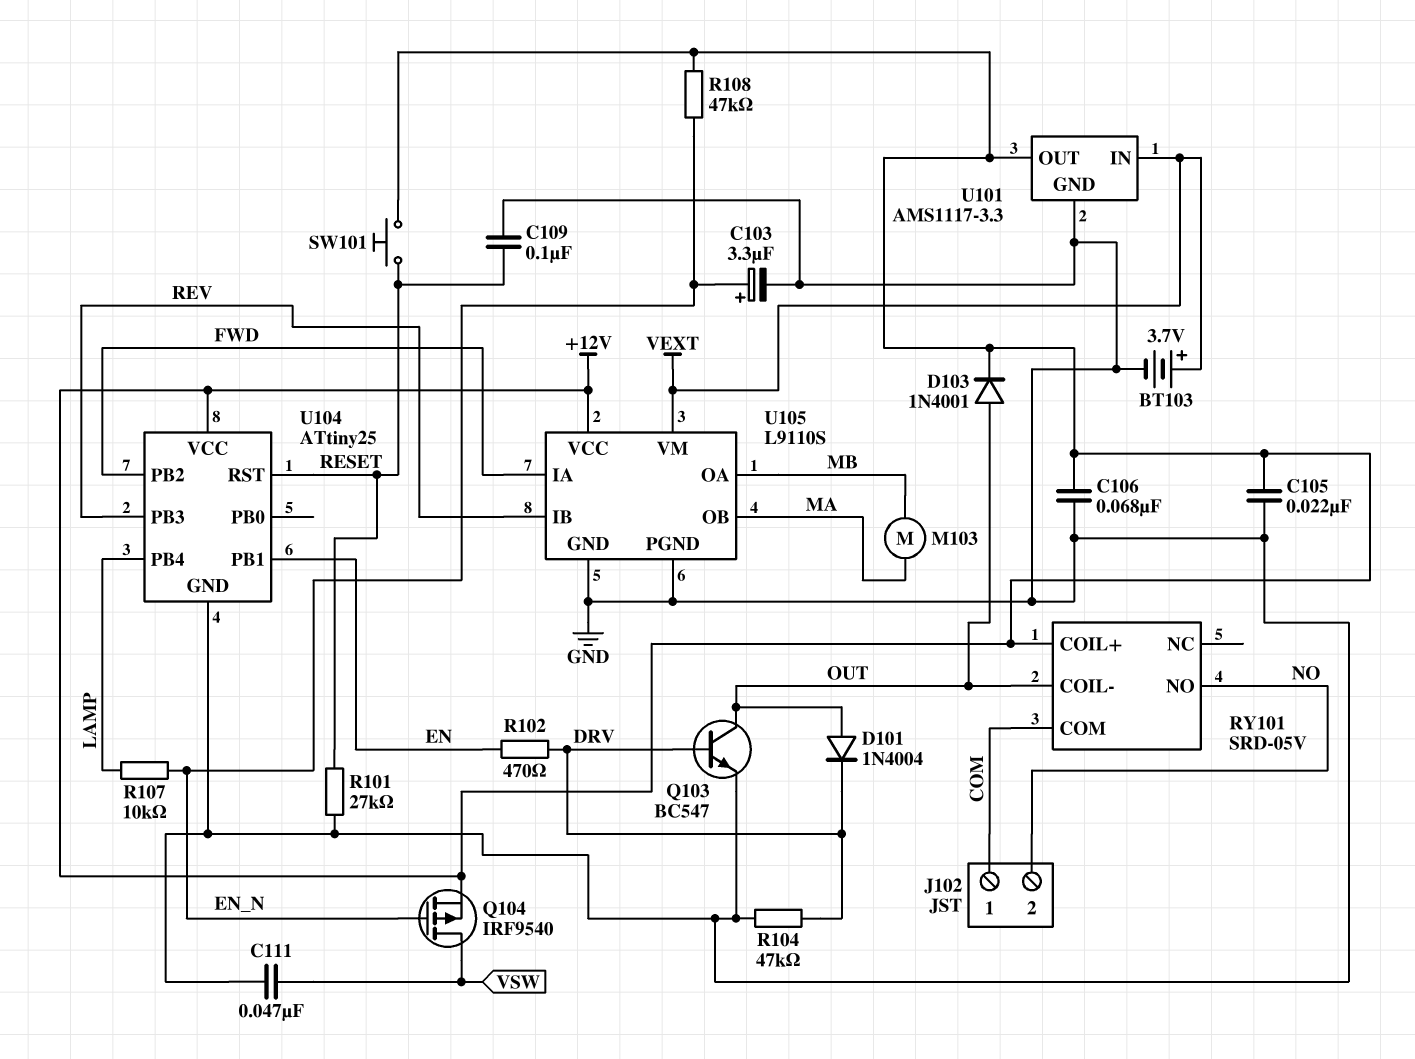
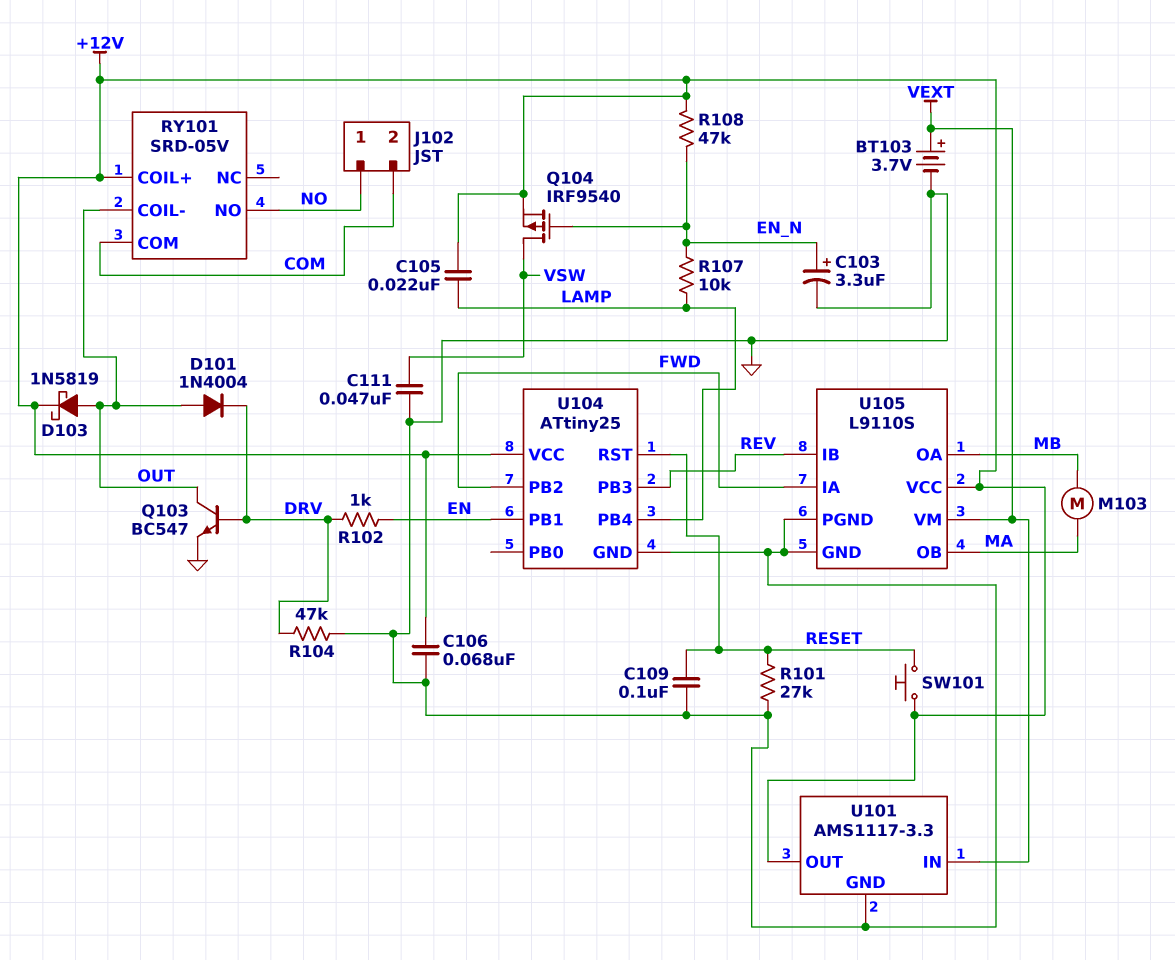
C105: 22nF (+12V, GND) -> 22nF (+12V, LAMP)
D103: diode 1N4001 (A OUT, K +12V) -> schottky 1N5819 (A OUT, K +12V)
J102 pin 1: COM -> NO
J102 pin 2: NO -> COM
R102: 470 (DRV, EN) -> 1k (DRV, EN)

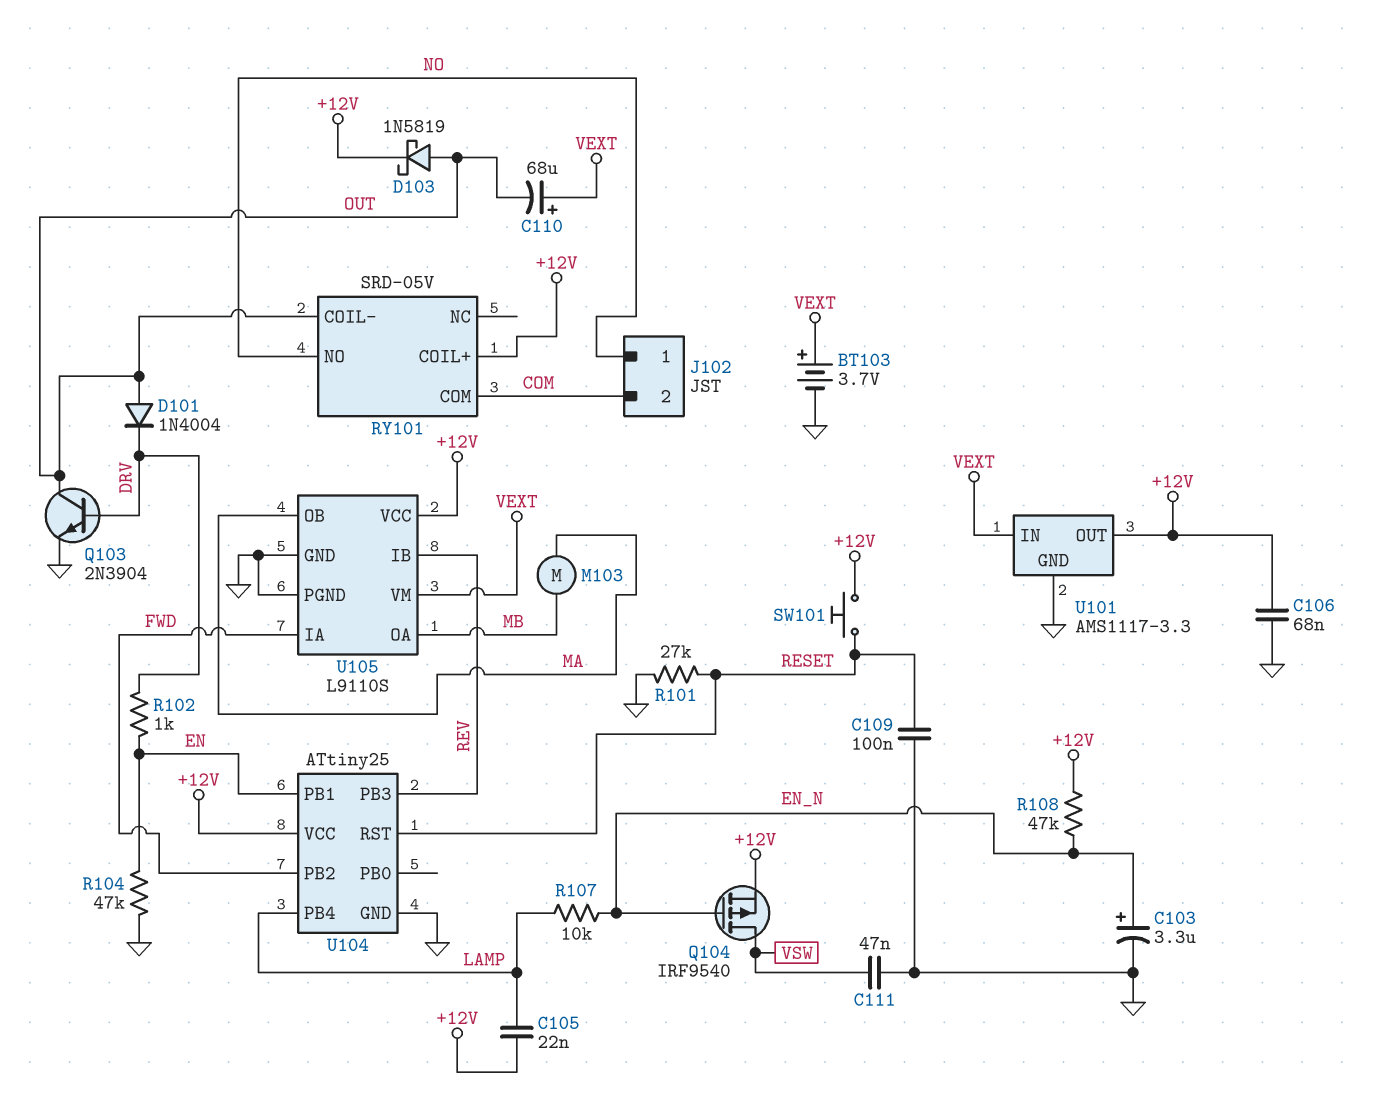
C110: none -> 68uF (plus VEXT, minus OUT)
Q103: NPN BC547 (B DRV, C OUT, E GND) -> NPN 2N3904 (B DRV, C OUT, E GND)
R104: 47k (DRV, GND) -> 47k (EN, GND)

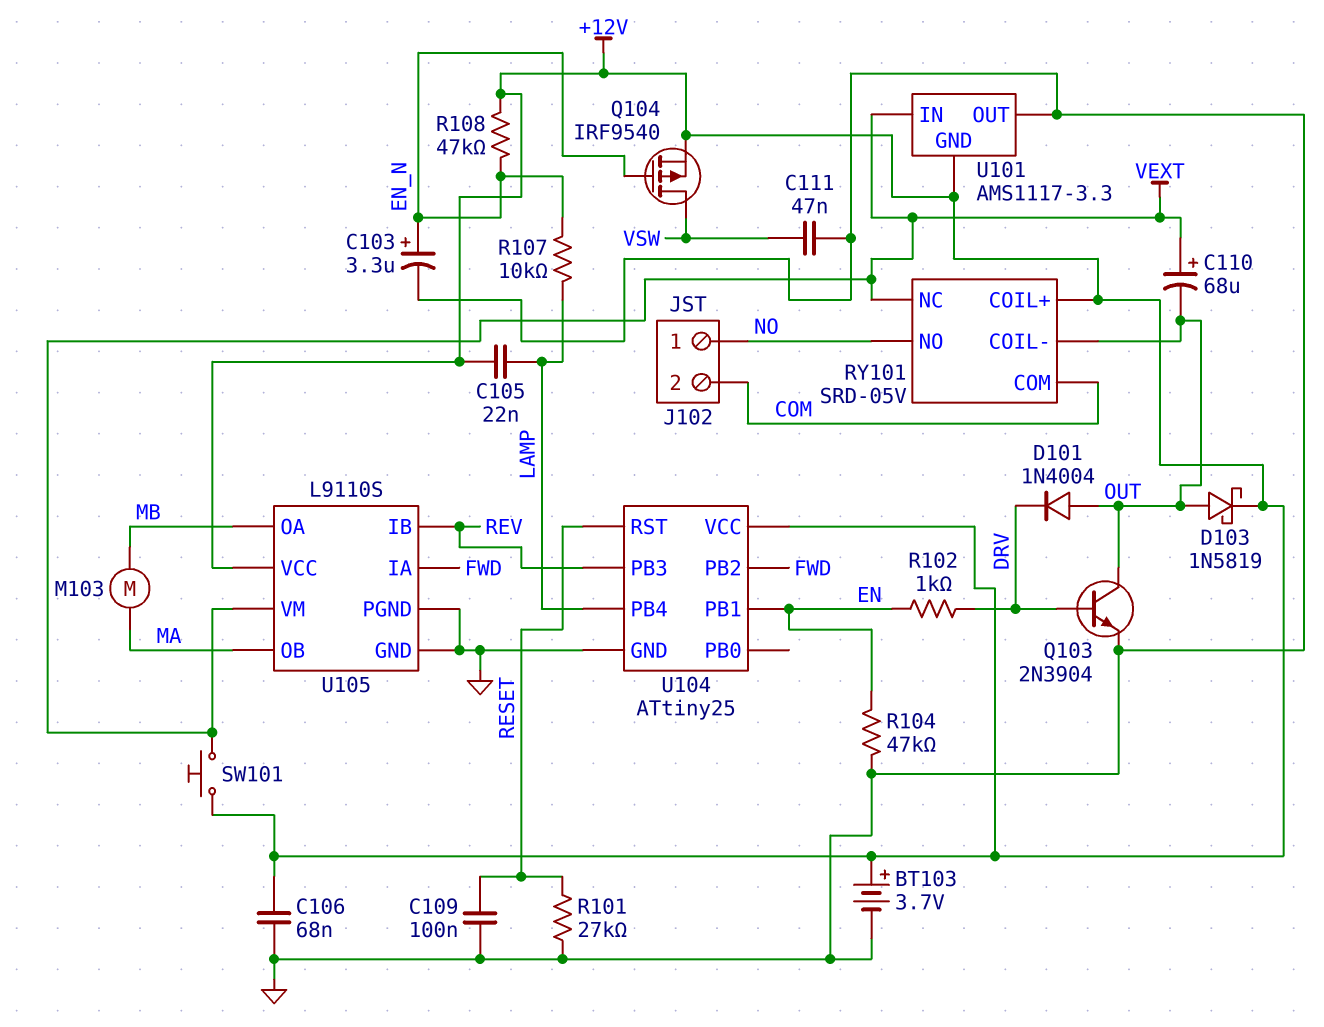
BT103: 3.7V (plus VEXT, minus GND) -> 3.7V (plus +12V, minus GND)
RY101 pin NC: none -> VEXT
SW101: button (+12V, RESET) -> button (+12V, VEXT)
U101 pin GND: GND -> +12V
U101 pin OUT: +12V -> GND

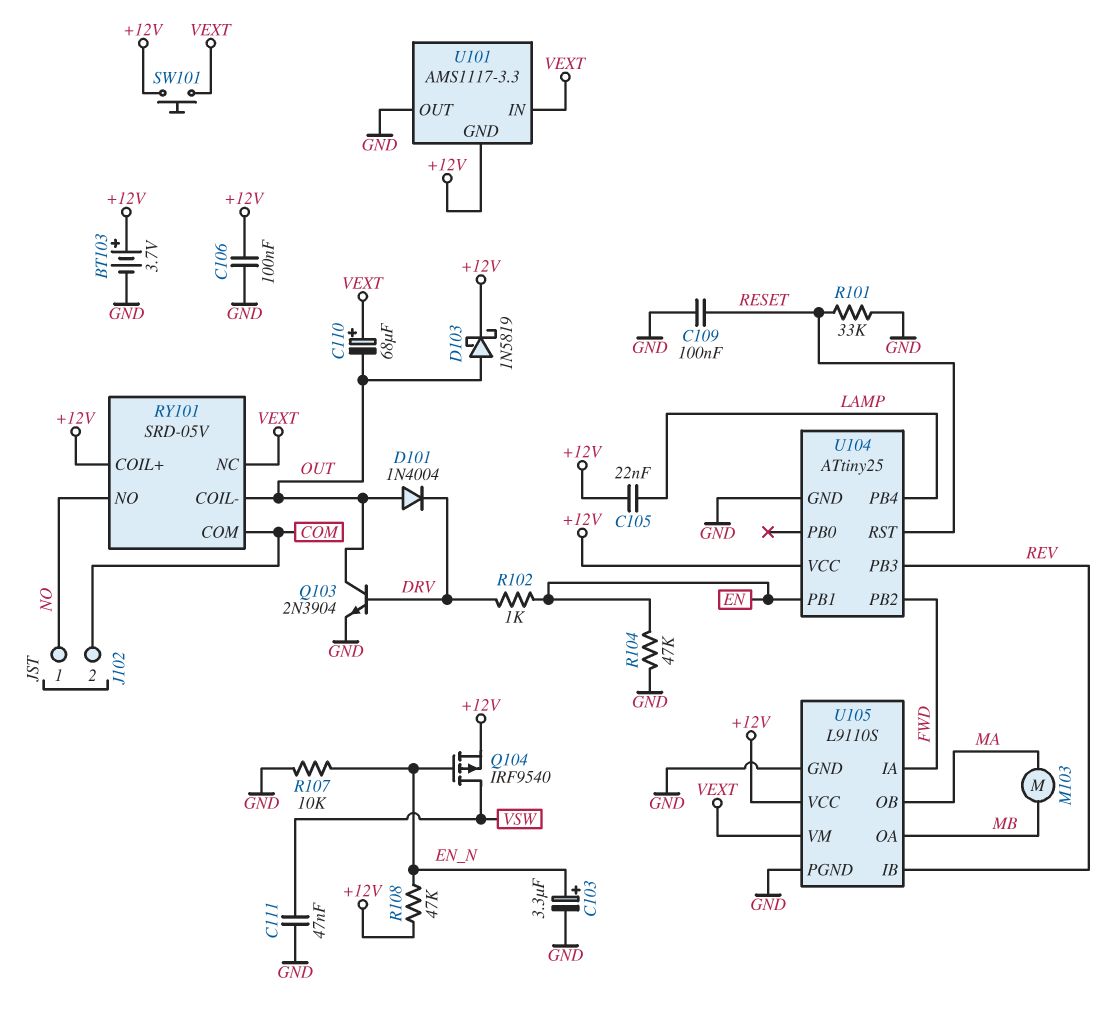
C106: 68nF (+12V, GND) -> 100nF (+12V, GND)
R101: 27k (GND, RESET) -> 33k (GND, RESET)
R107: 10k (EN_N, LAMP) -> 10k (EN_N, GND)

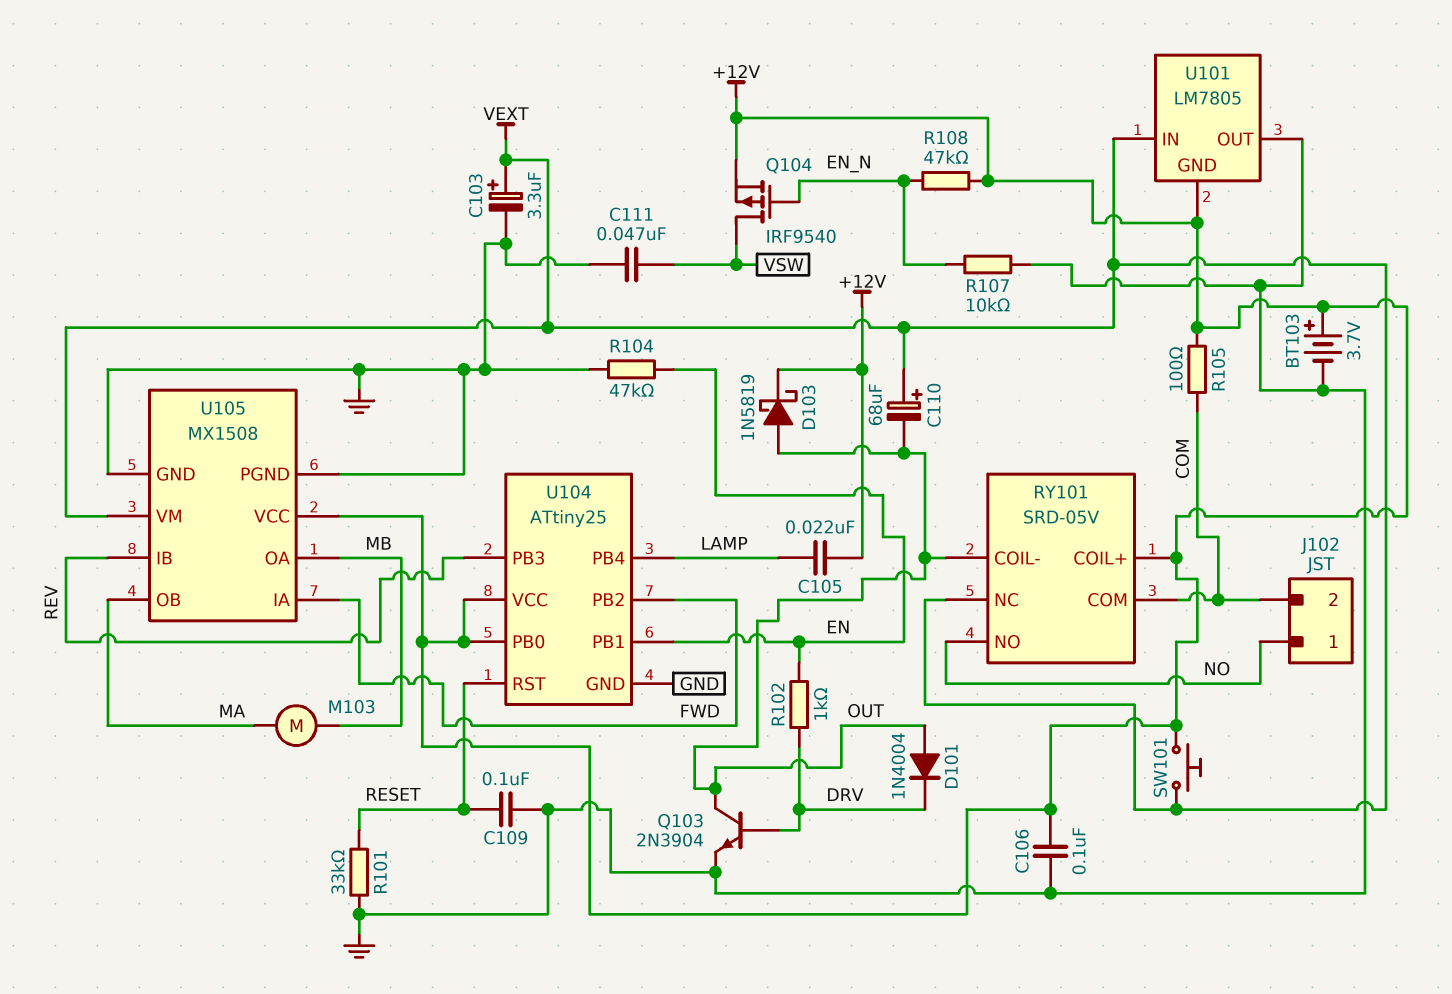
C103: 3.3uF (plus EN_N, minus GND) -> 3.3uF (plus VEXT, minus GND)
R105: none -> 100 (+12V, COM)
U101: AMS1117-3.3 -> LM7805
U104 pin PB0: none -> +12V
U105: L9110S -> MX1508

